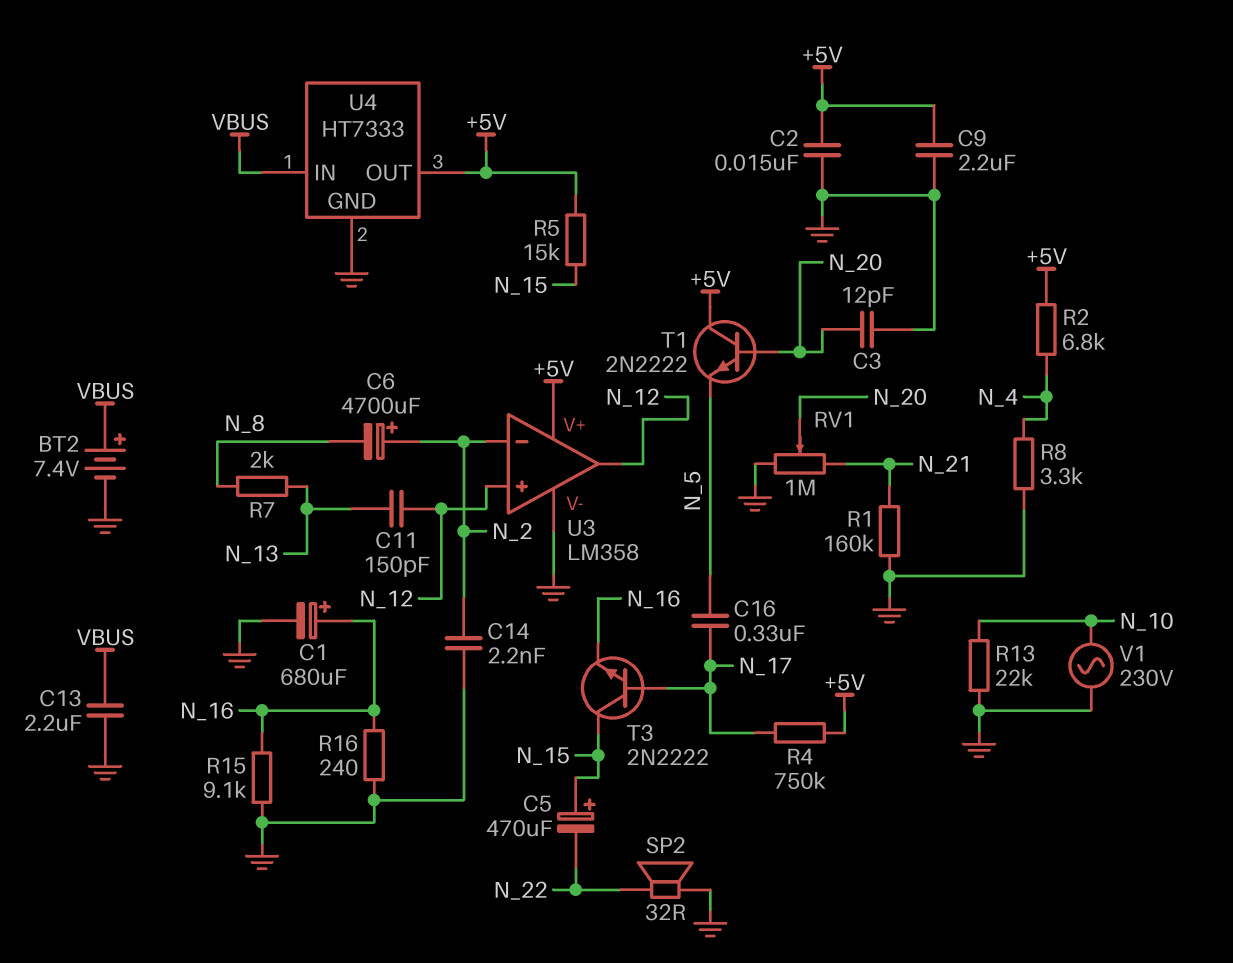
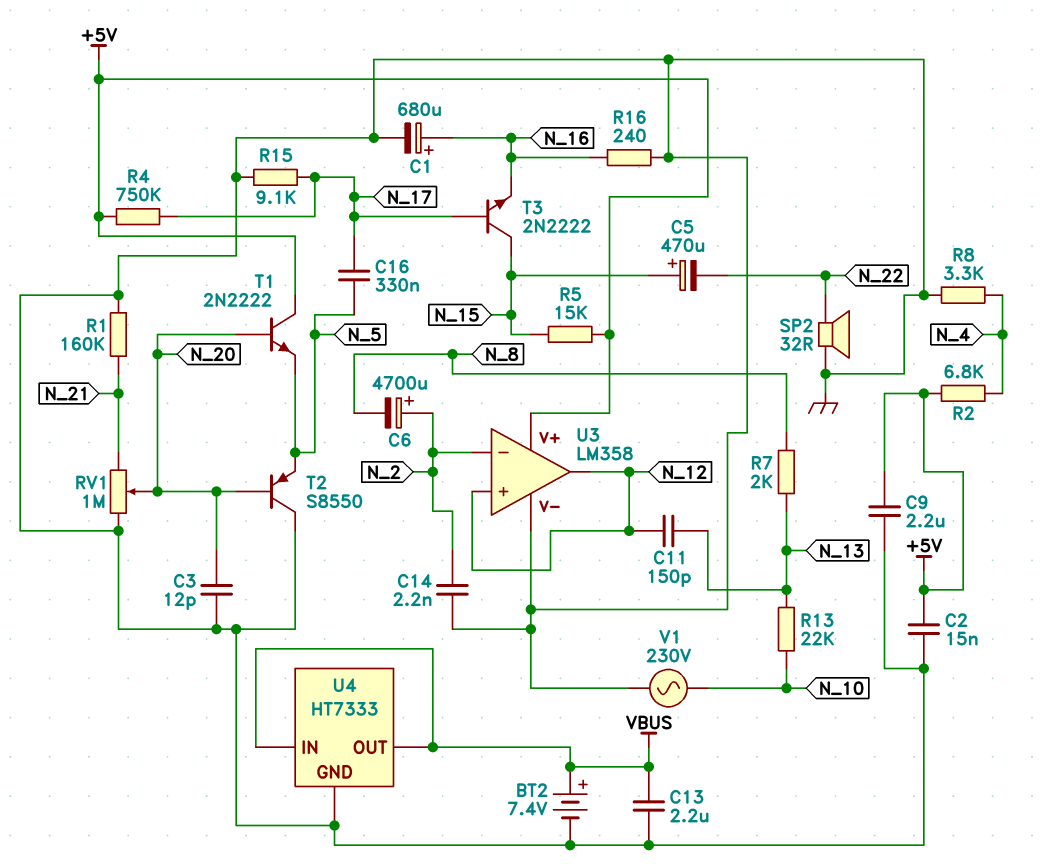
R13: 22k (GND, N_10) -> 22k (N_10, N_13)
R15: 9.1k (GND, N_16) -> 9.1k (GND, N_17)
T2: none -> PNP S8550 (B N_20, C GND, E N_5)
U4 pin OUT: +5V -> VBUS

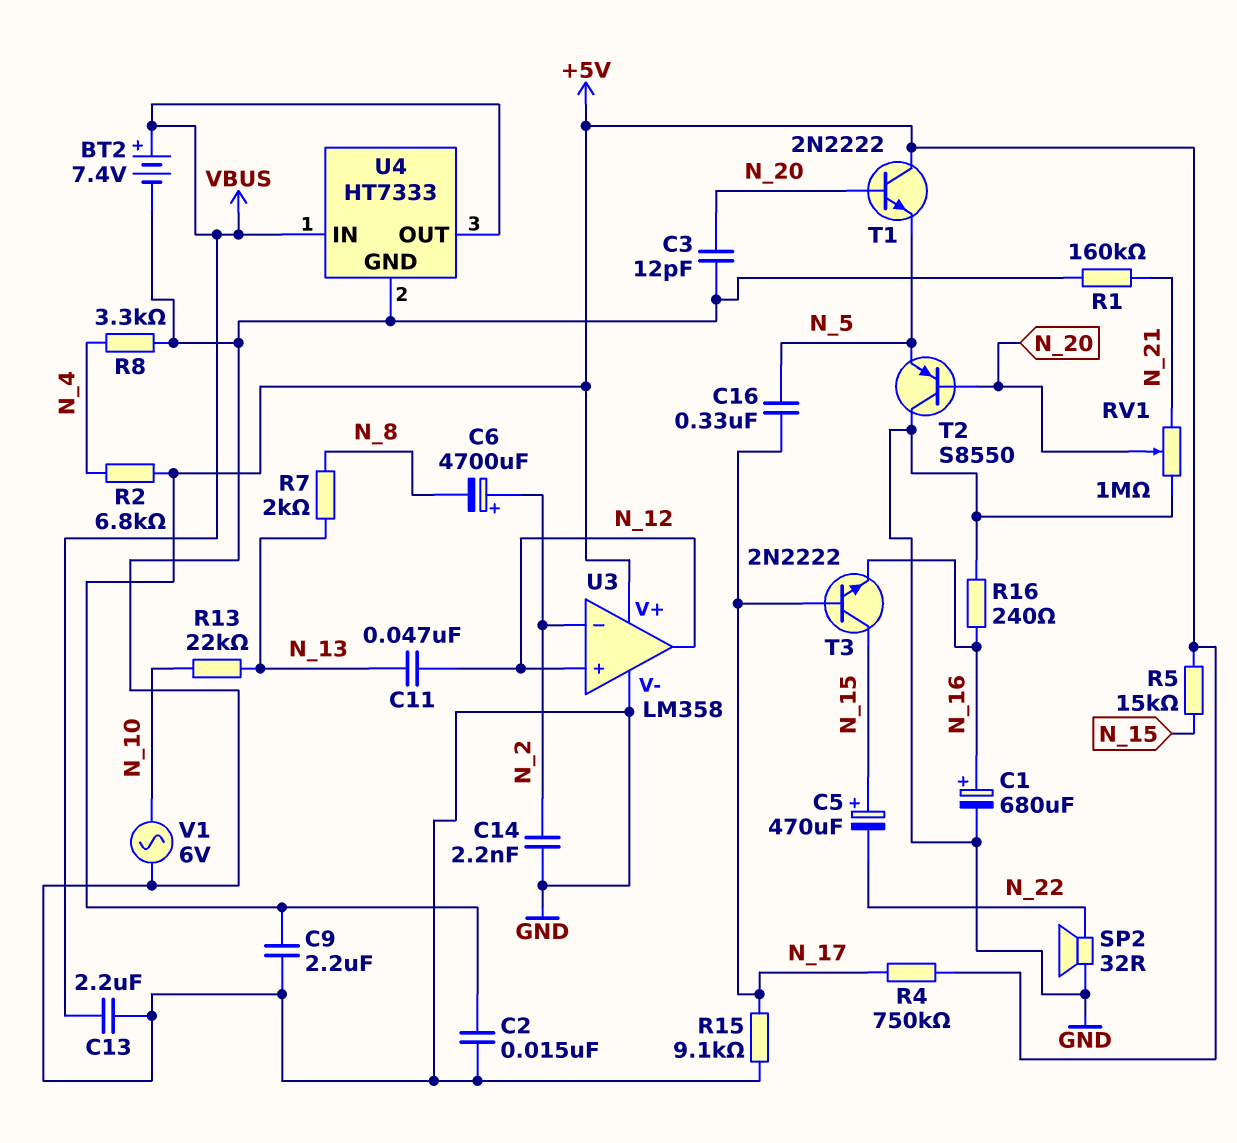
C11: 150pF (N_12, N_13) -> 47nF (N_12, N_13)
V1: AC 230V (GND, N_10) -> AC 6V (GND, N_10)

